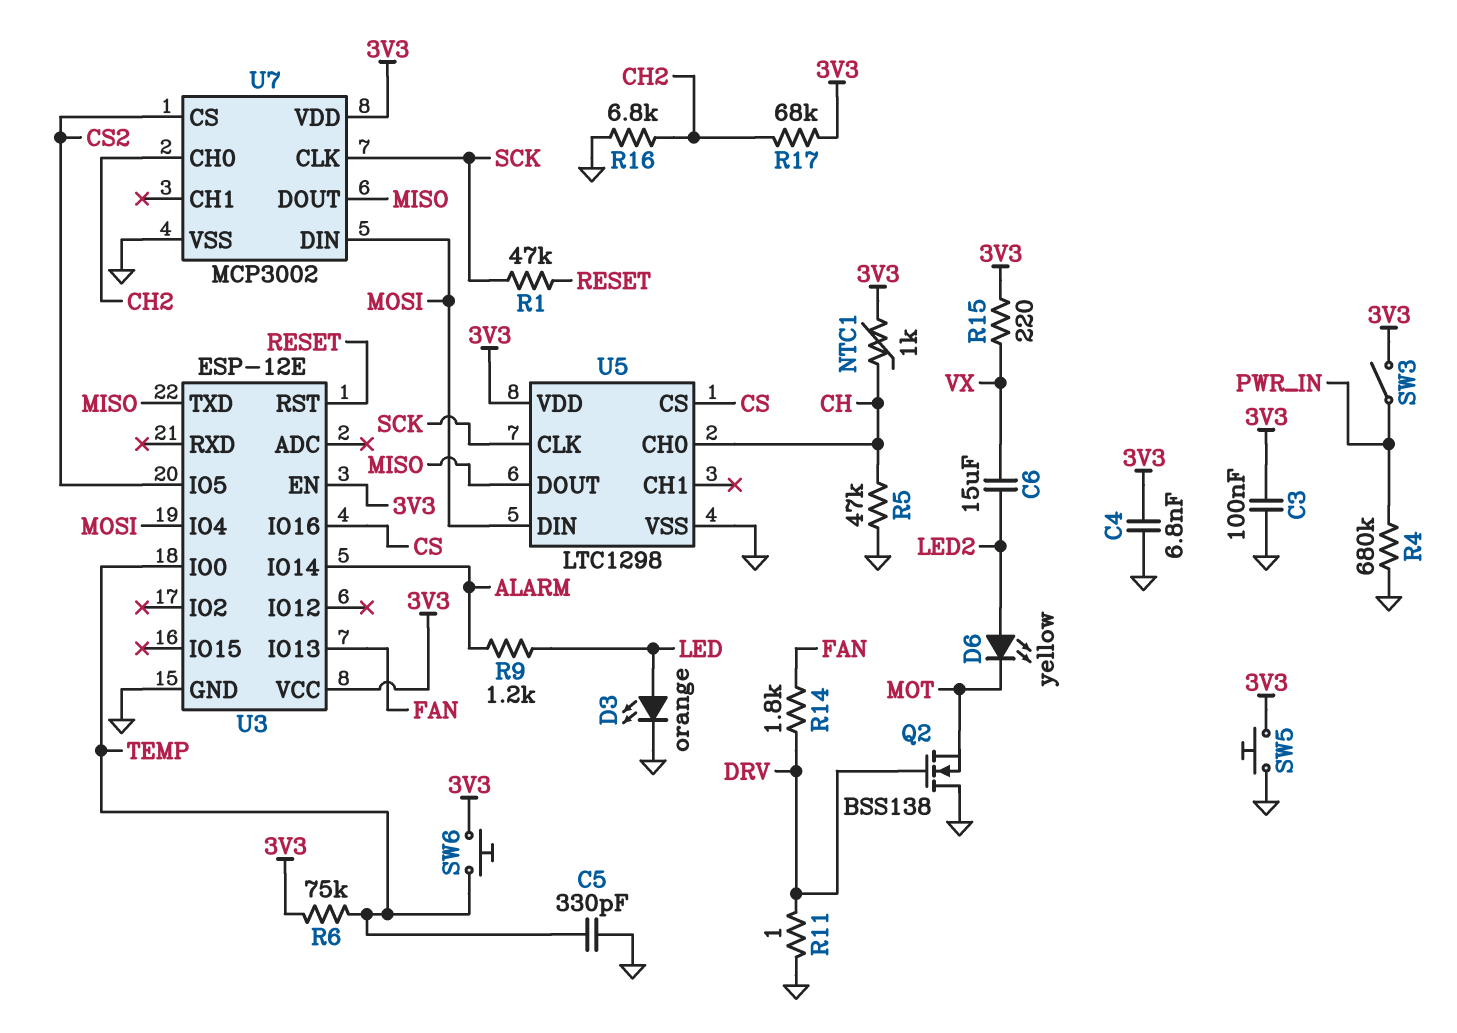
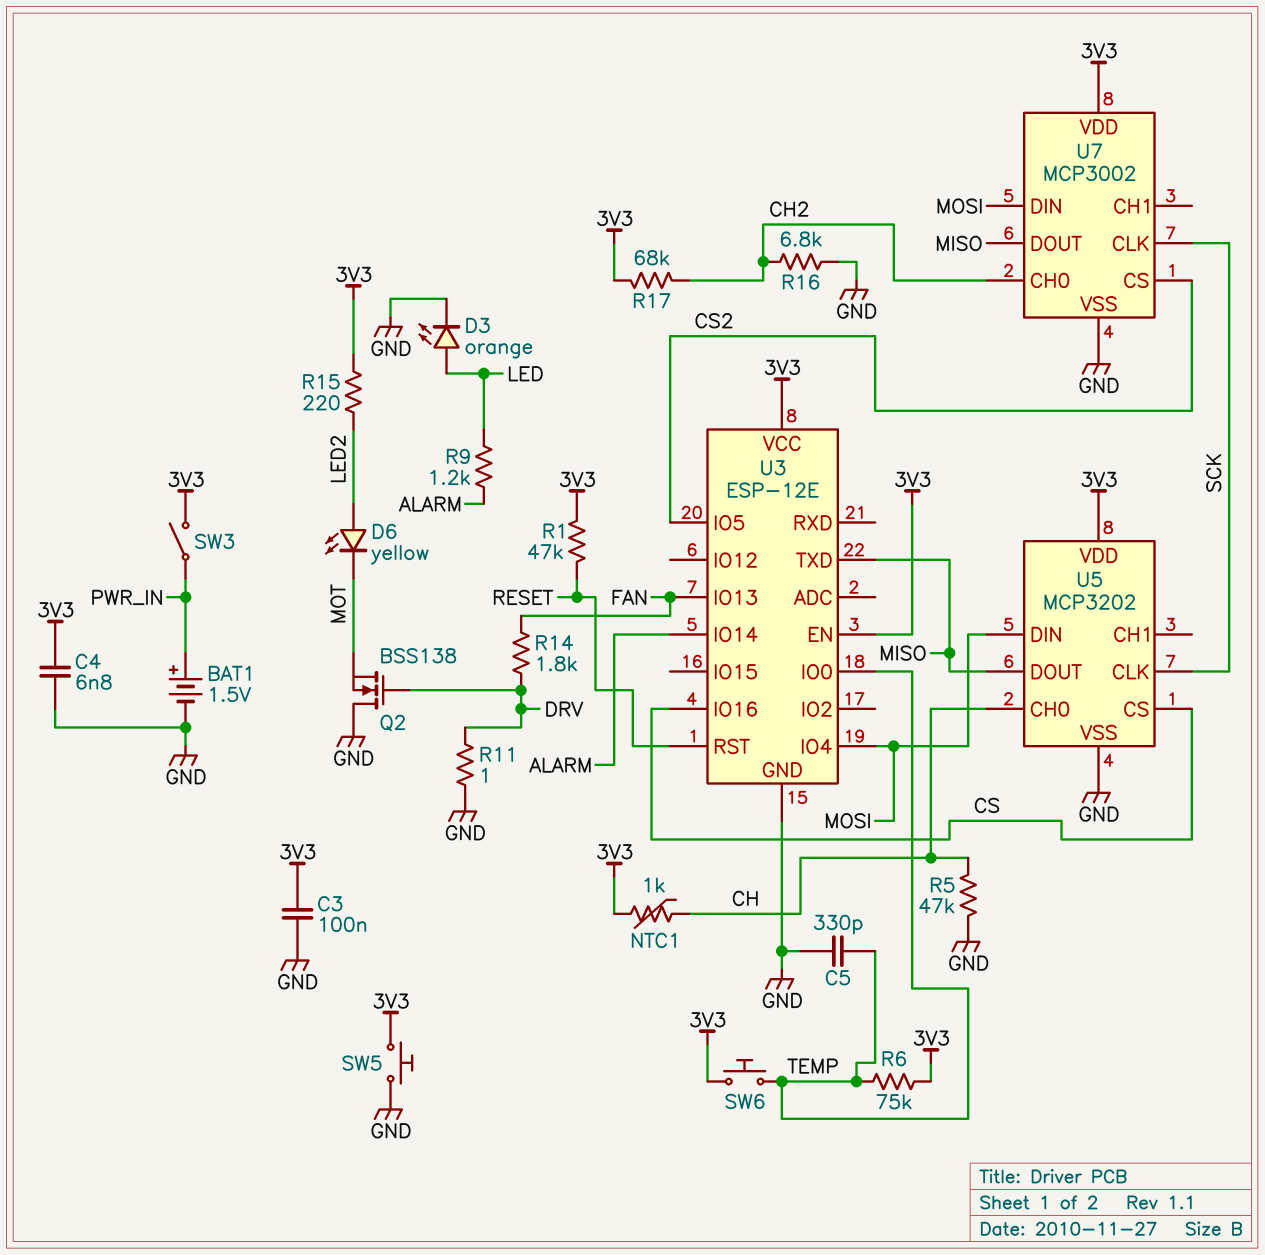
BAT1: none -> 1.5V (plus PWR_IN, minus GND)
C6: 15uF (LED2, VX) -> none
R1: 47k (RESET, SCK) -> 47k (3V3, RESET)
R4: 680k (GND, PWR_IN) -> none
R15: 220 (3V3, VX) -> 220 (3V3, LED2)
U5: LTC1298 -> MCP3202

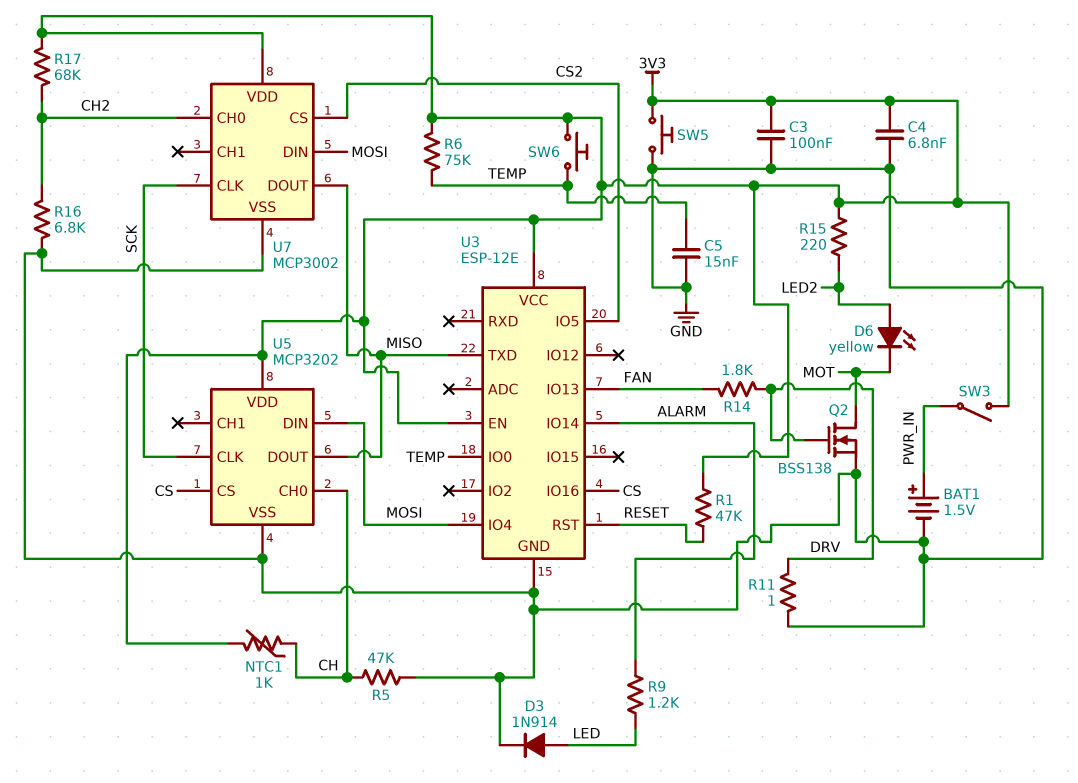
C5: 330pF (GND, TEMP) -> 15nF (GND, TEMP)
D3: LED orange (A LED, K GND) -> diode 1N914 (A LED, K GND)
Q2: NMOS BSS138 (G DRV, D GND, S MOT) -> NMOS BSS138 (G DRV, D MOT, S GND)

